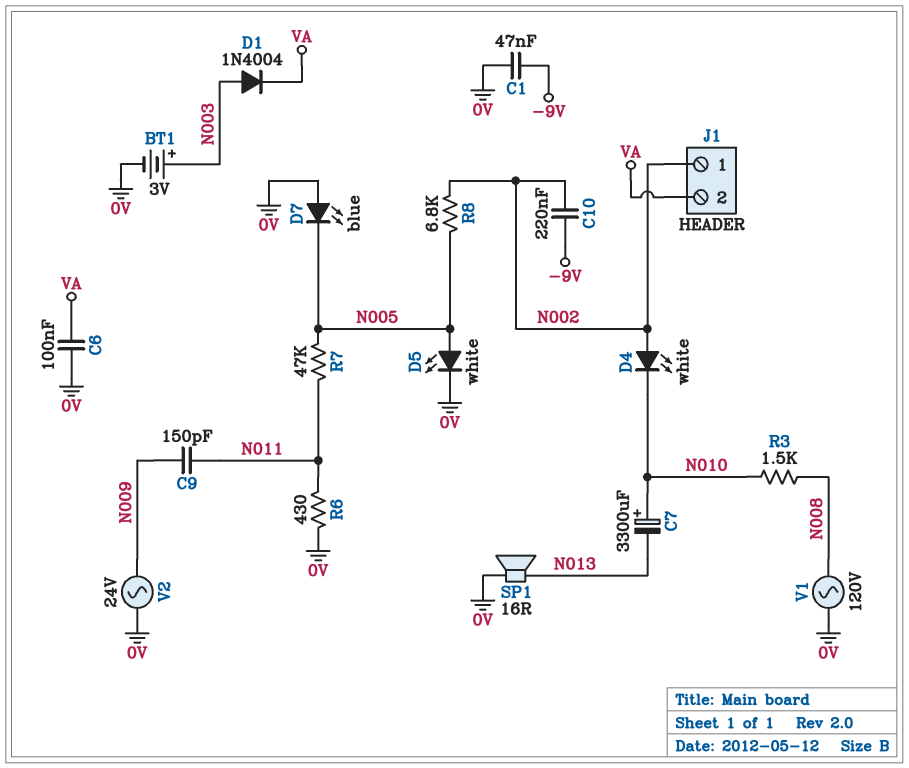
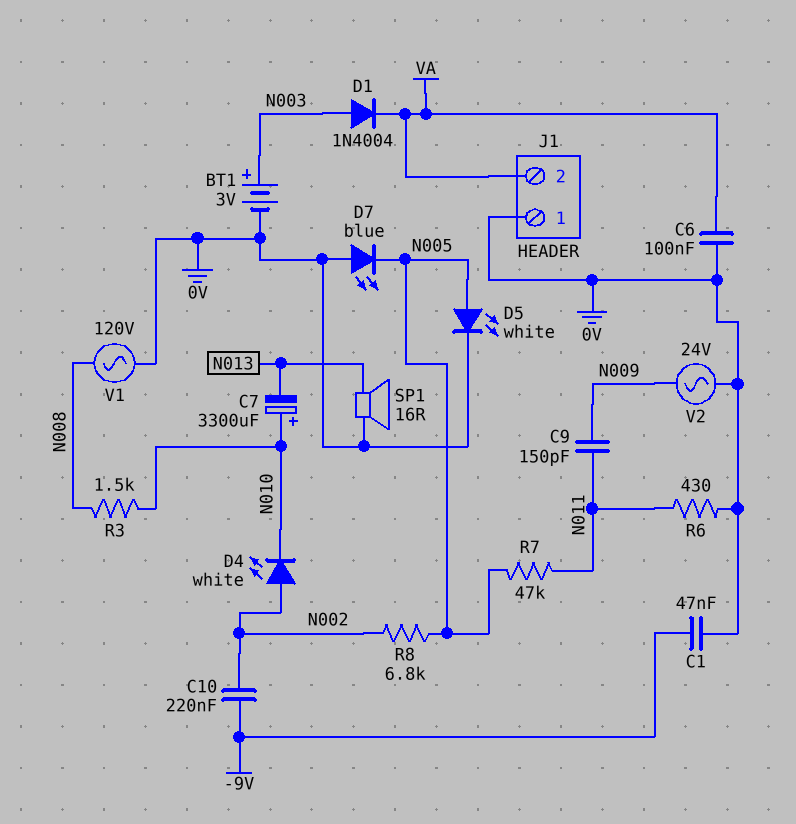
J1 pin 1: N002 -> 0V

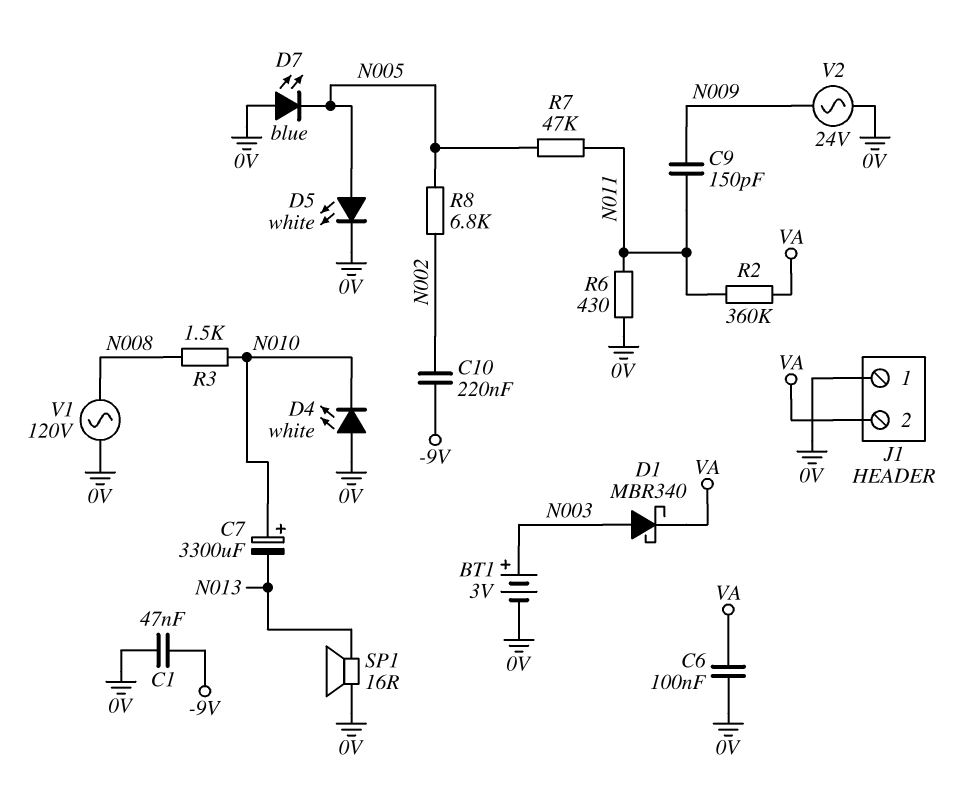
D1: diode 1N4004 (A N003, K VA) -> schottky MBR340 (A N003, K VA)
D4: LED white (A N002, K N010) -> LED white (A 0V, K N010)
R2: none -> 360k (N011, VA)

